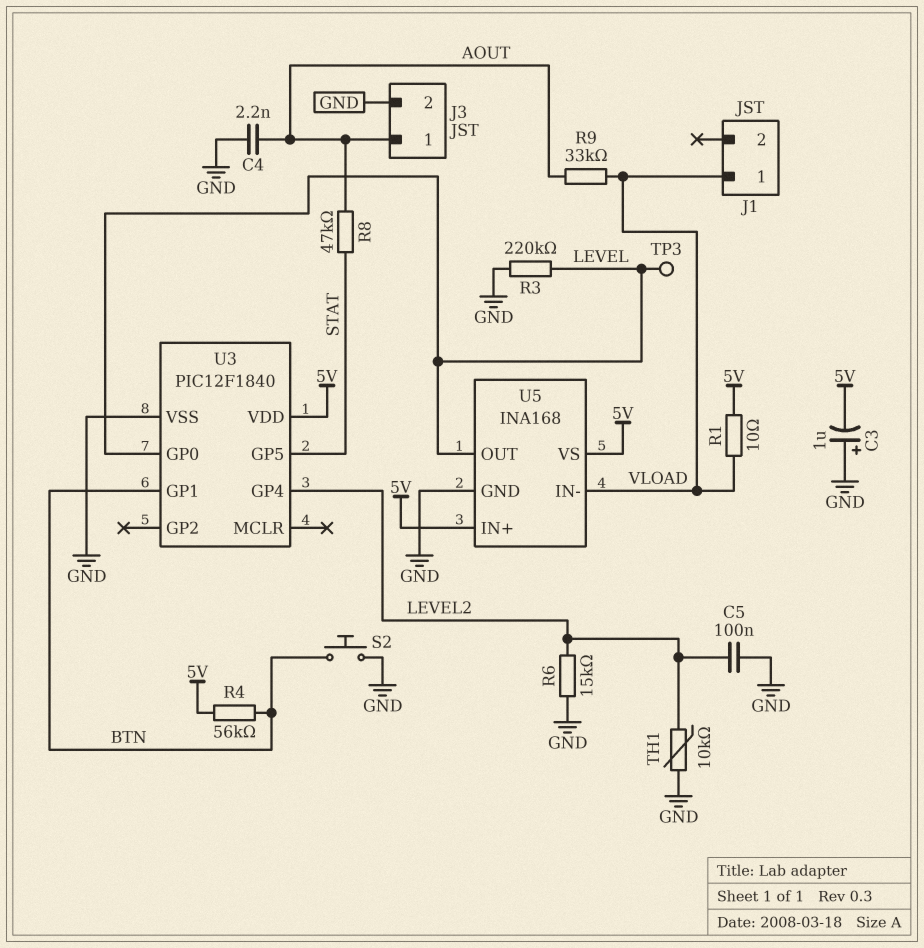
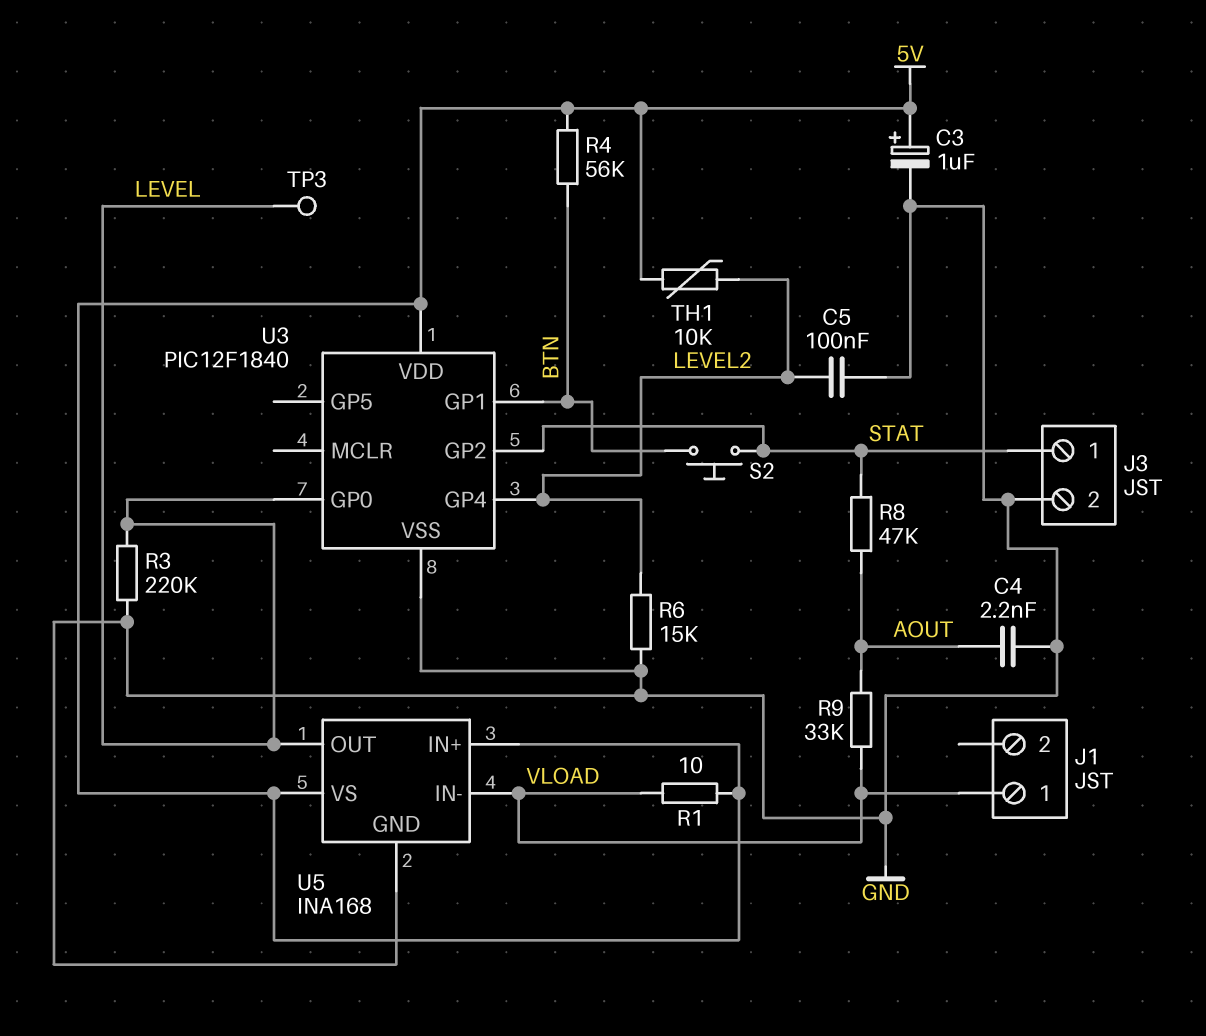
C3: 1uF (plus GND, minus 5V) -> 1uF (plus 5V, minus GND)
J3 pin 1: AOUT -> STAT
S2: button (BTN, GND) -> button (BTN, STAT)
TH1: 10k (GND, LEVEL2) -> 10k (5V, LEVEL2)
U3 pin GP2: none -> STAT
U3 pin GP5: STAT -> none

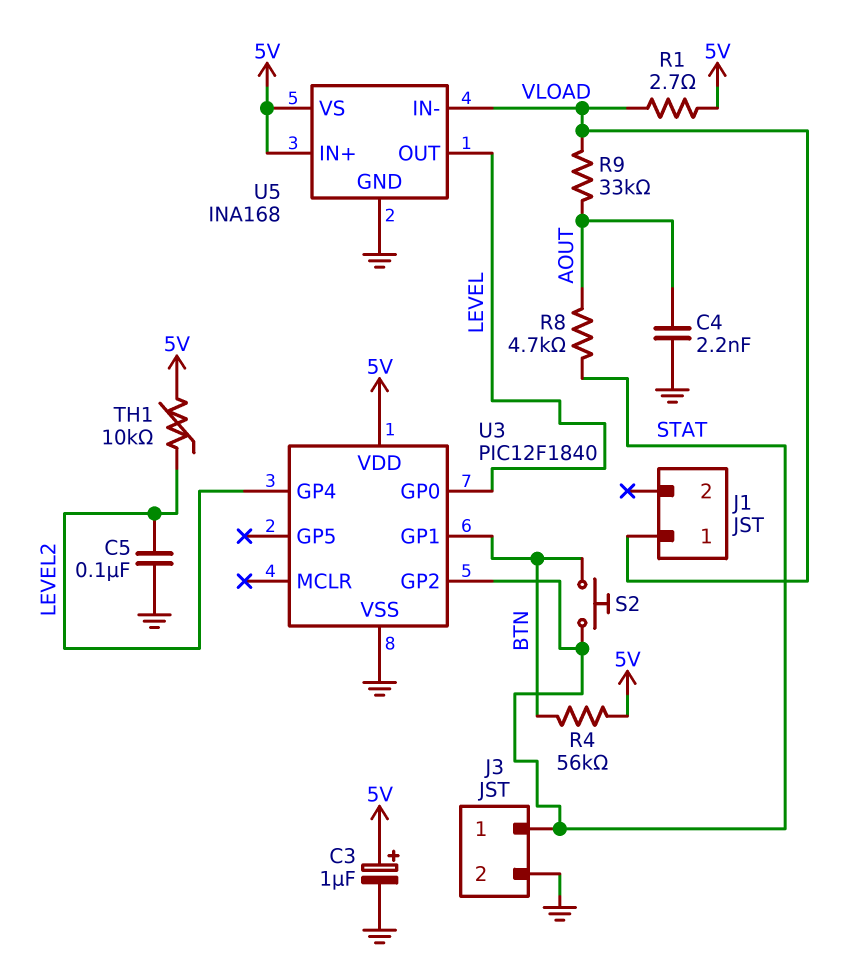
R1: 10 (5V, VLOAD) -> 2.7 (5V, VLOAD)
R3: 220k (GND, LEVEL) -> none
R6: 15k (GND, LEVEL2) -> none
R8: 47k (AOUT, STAT) -> 4.7k (AOUT, STAT)
TP3: test point (LEVEL) -> none

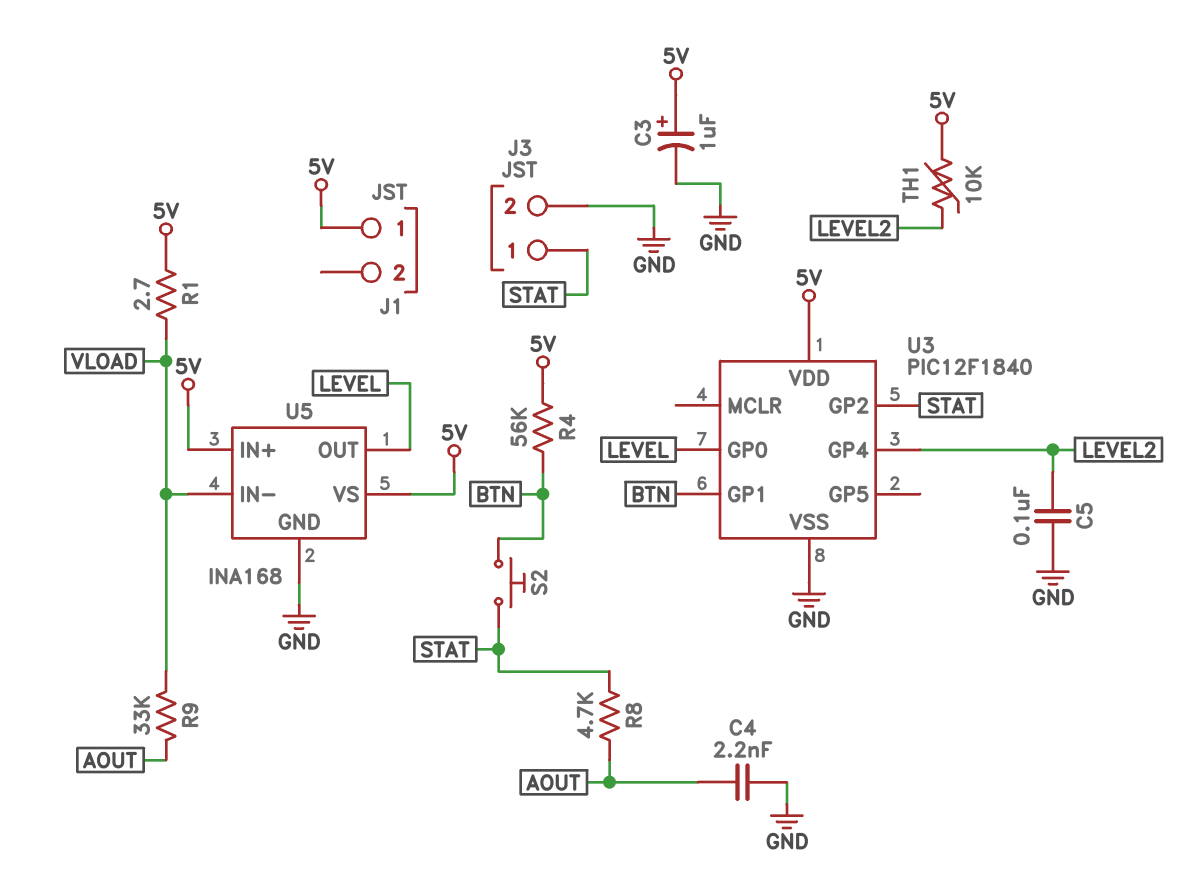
J1 pin 1: VLOAD -> 5V

